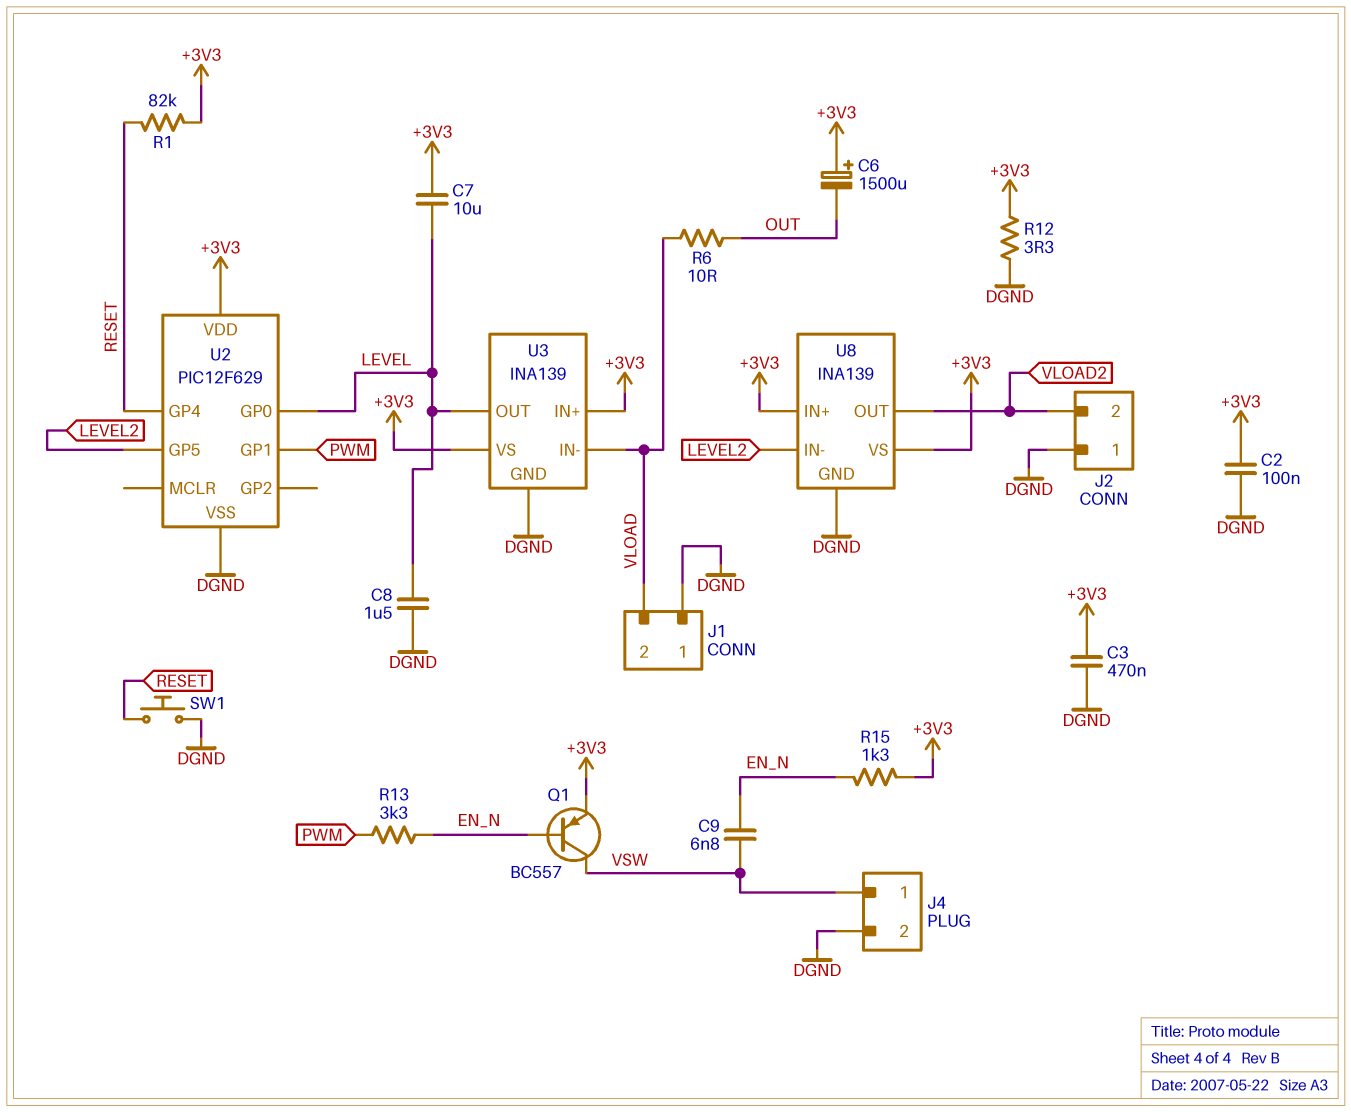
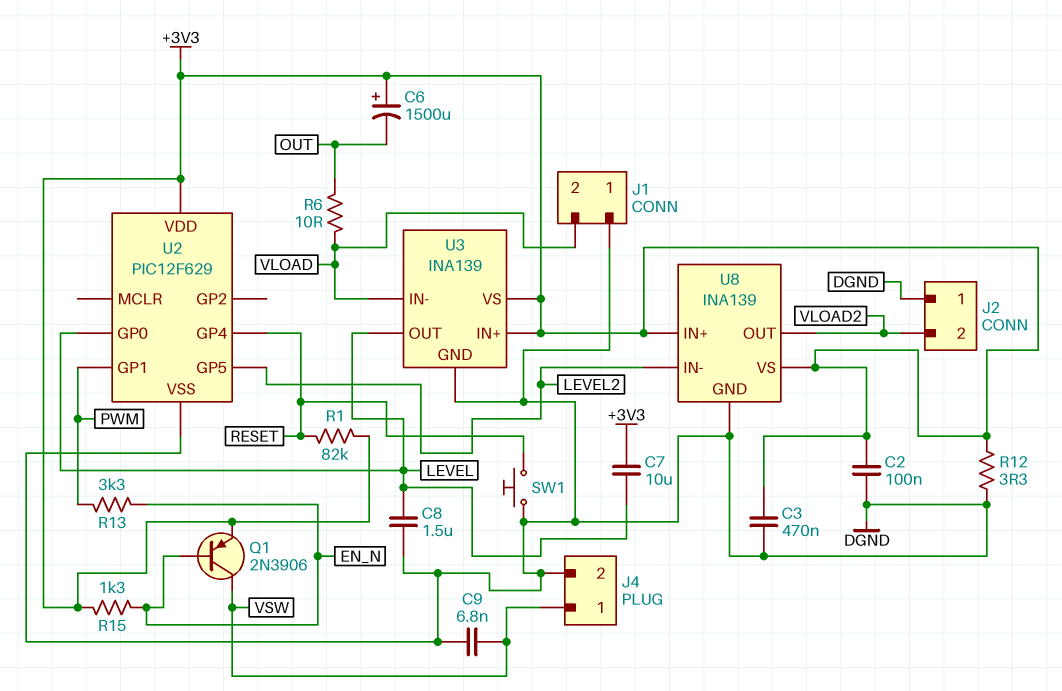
C9: 6.8nF (EN_N, VSW) -> 6.8nF (DGND, VSW)
Q1: PNP BC557 (B EN_N, C VSW, E +3V3) -> PNP 2N3906 (B EN_N, C VSW, E +3V3)

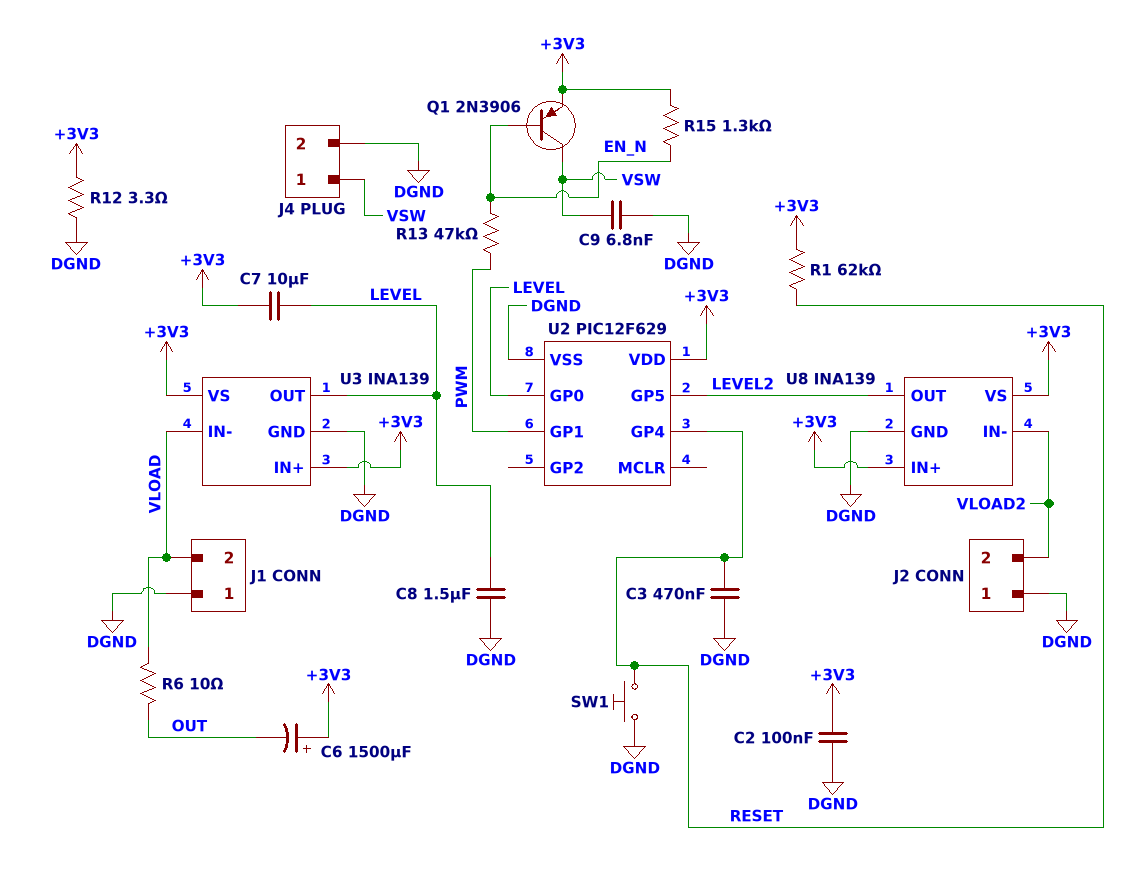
C3: 470nF (+3V3, DGND) -> 470nF (DGND, RESET)
R1: 82k (+3V3, RESET) -> 62k (+3V3, RESET)
R13: 3.3k (EN_N, PWM) -> 47k (EN_N, PWM)
U8 pin IN-: LEVEL2 -> VLOAD2
U8 pin OUT: VLOAD2 -> LEVEL2

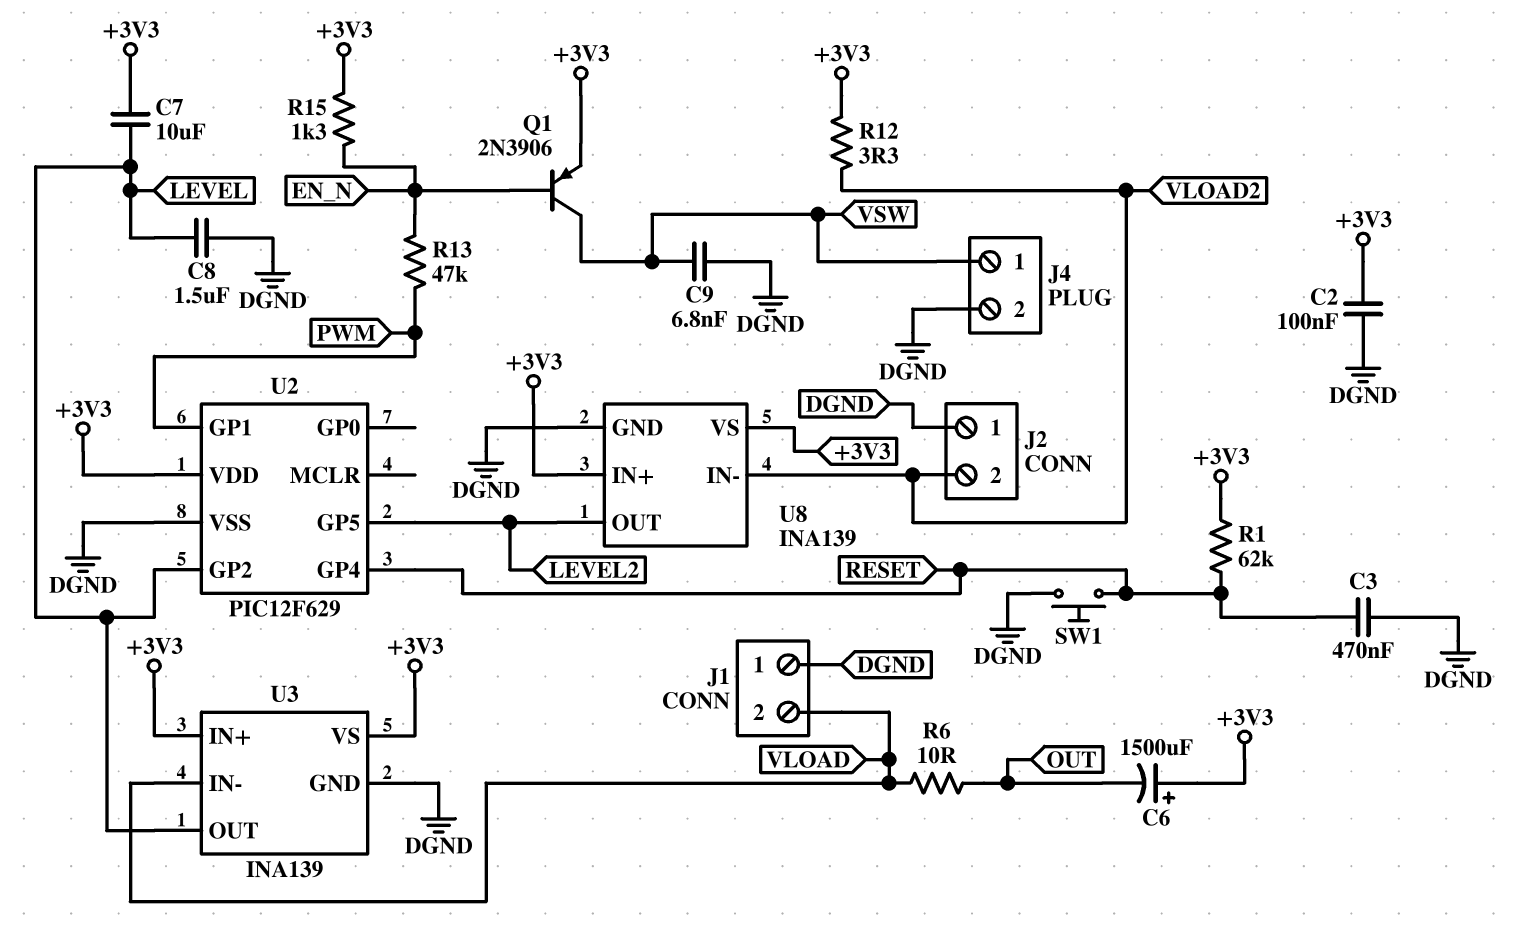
R12: 3.3 (+3V3, DGND) -> 3.3 (+3V3, VLOAD2)
U2 pin GP0: LEVEL -> none
U2 pin GP2: none -> LEVEL

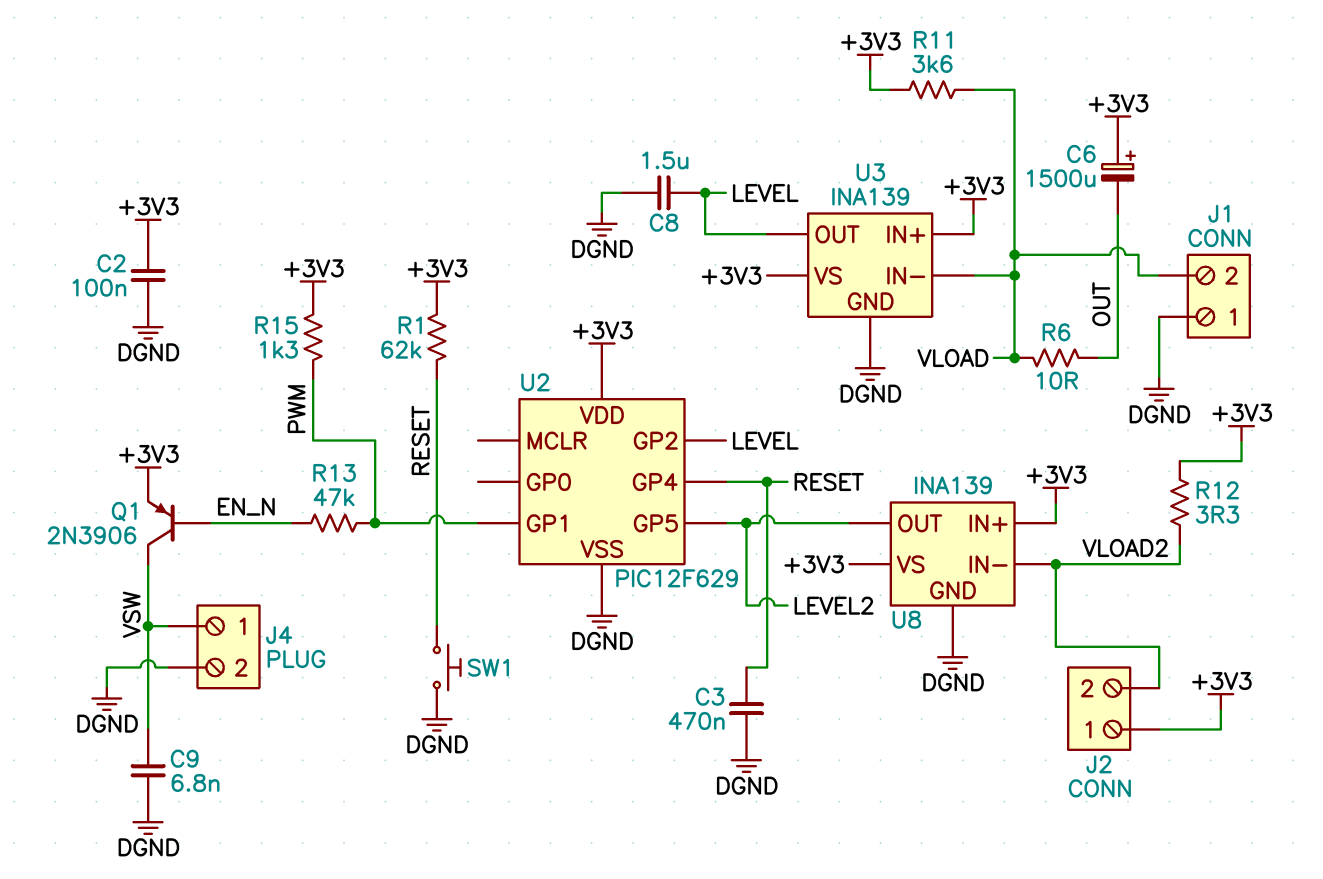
C7: 10uF (+3V3, LEVEL) -> none
J2 pin 1: DGND -> +3V3
R11: none -> 3.6k (+3V3, VLOAD)
R15: 1.3k (+3V3, EN_N) -> 1.3k (+3V3, PWM)

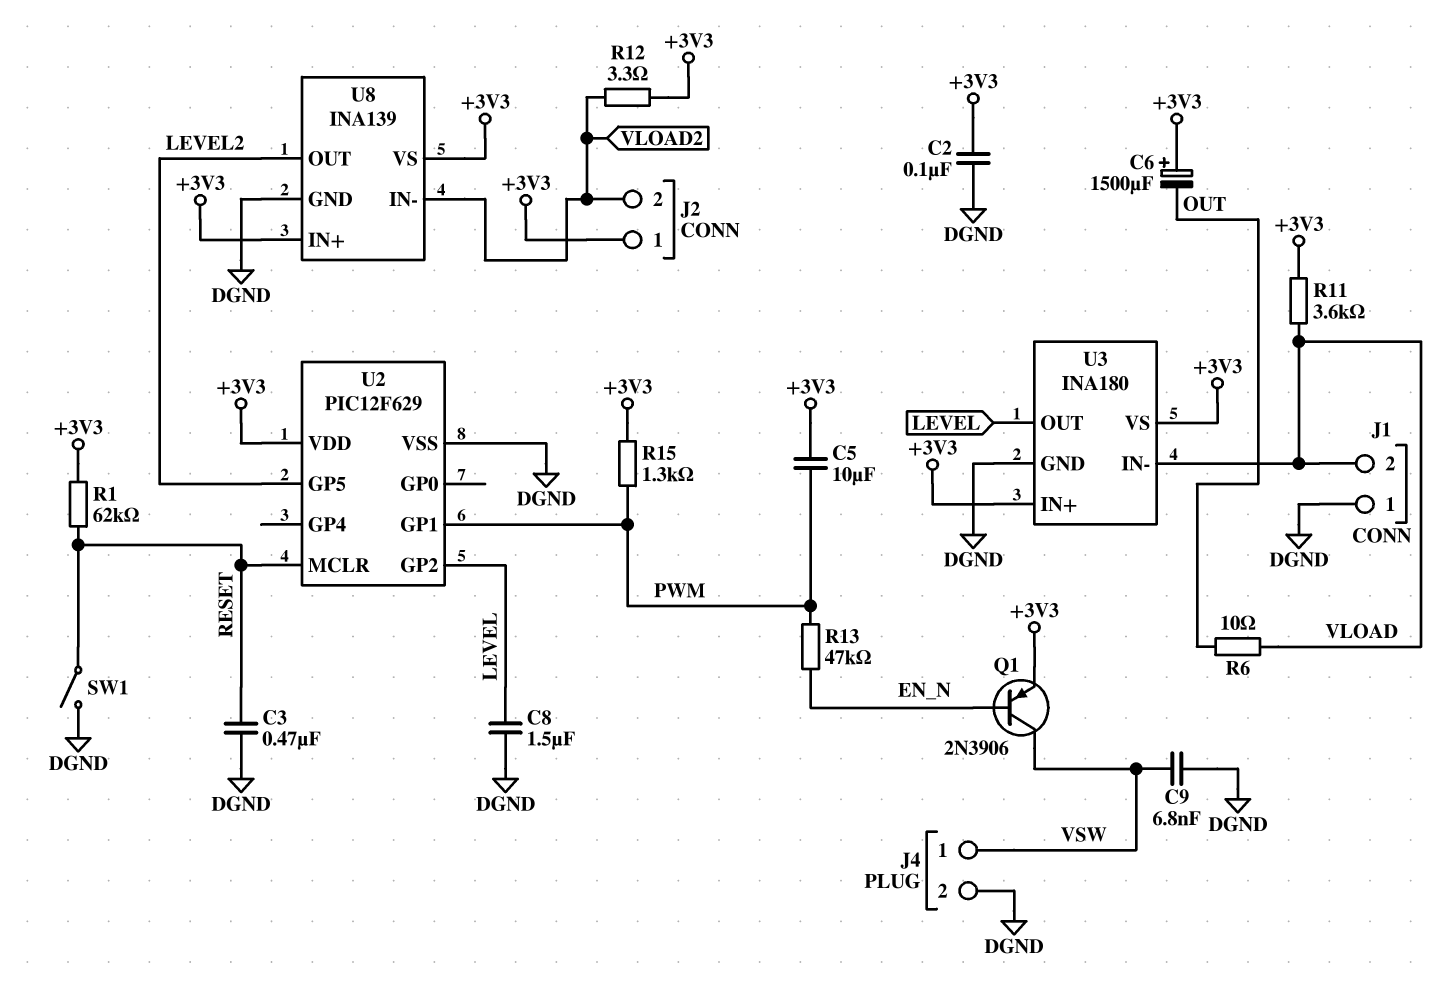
C5: none -> 10uF (+3V3, PWM)
SW1: button (DGND, RESET) -> switch (DGND, RESET)
U2 pin GP4: RESET -> none
U2 pin MCLR: none -> RESET
U3: INA139 -> INA180

